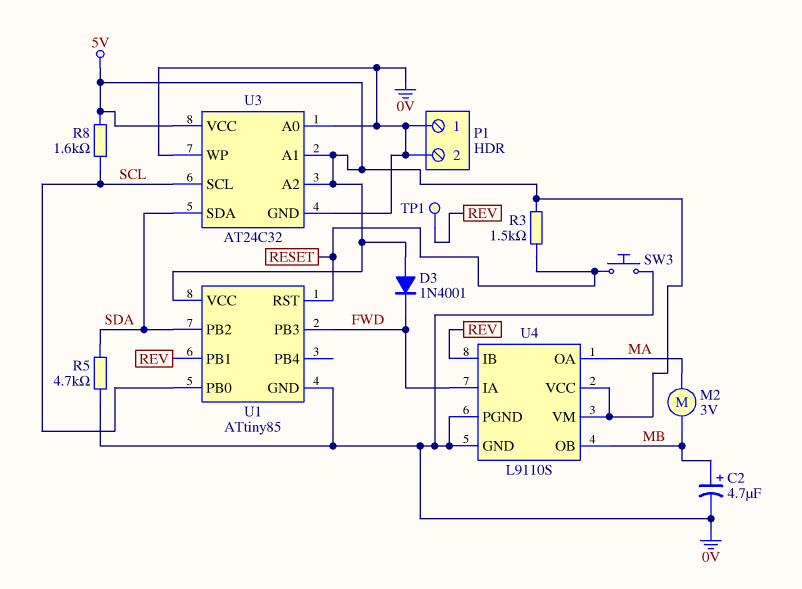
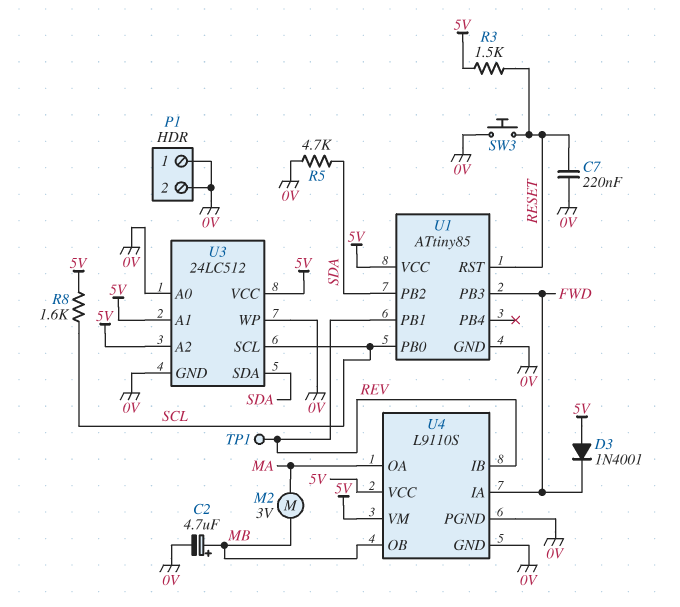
C7: none -> 220nF (0V, RESET)
U3: AT24C32 -> 24LC512

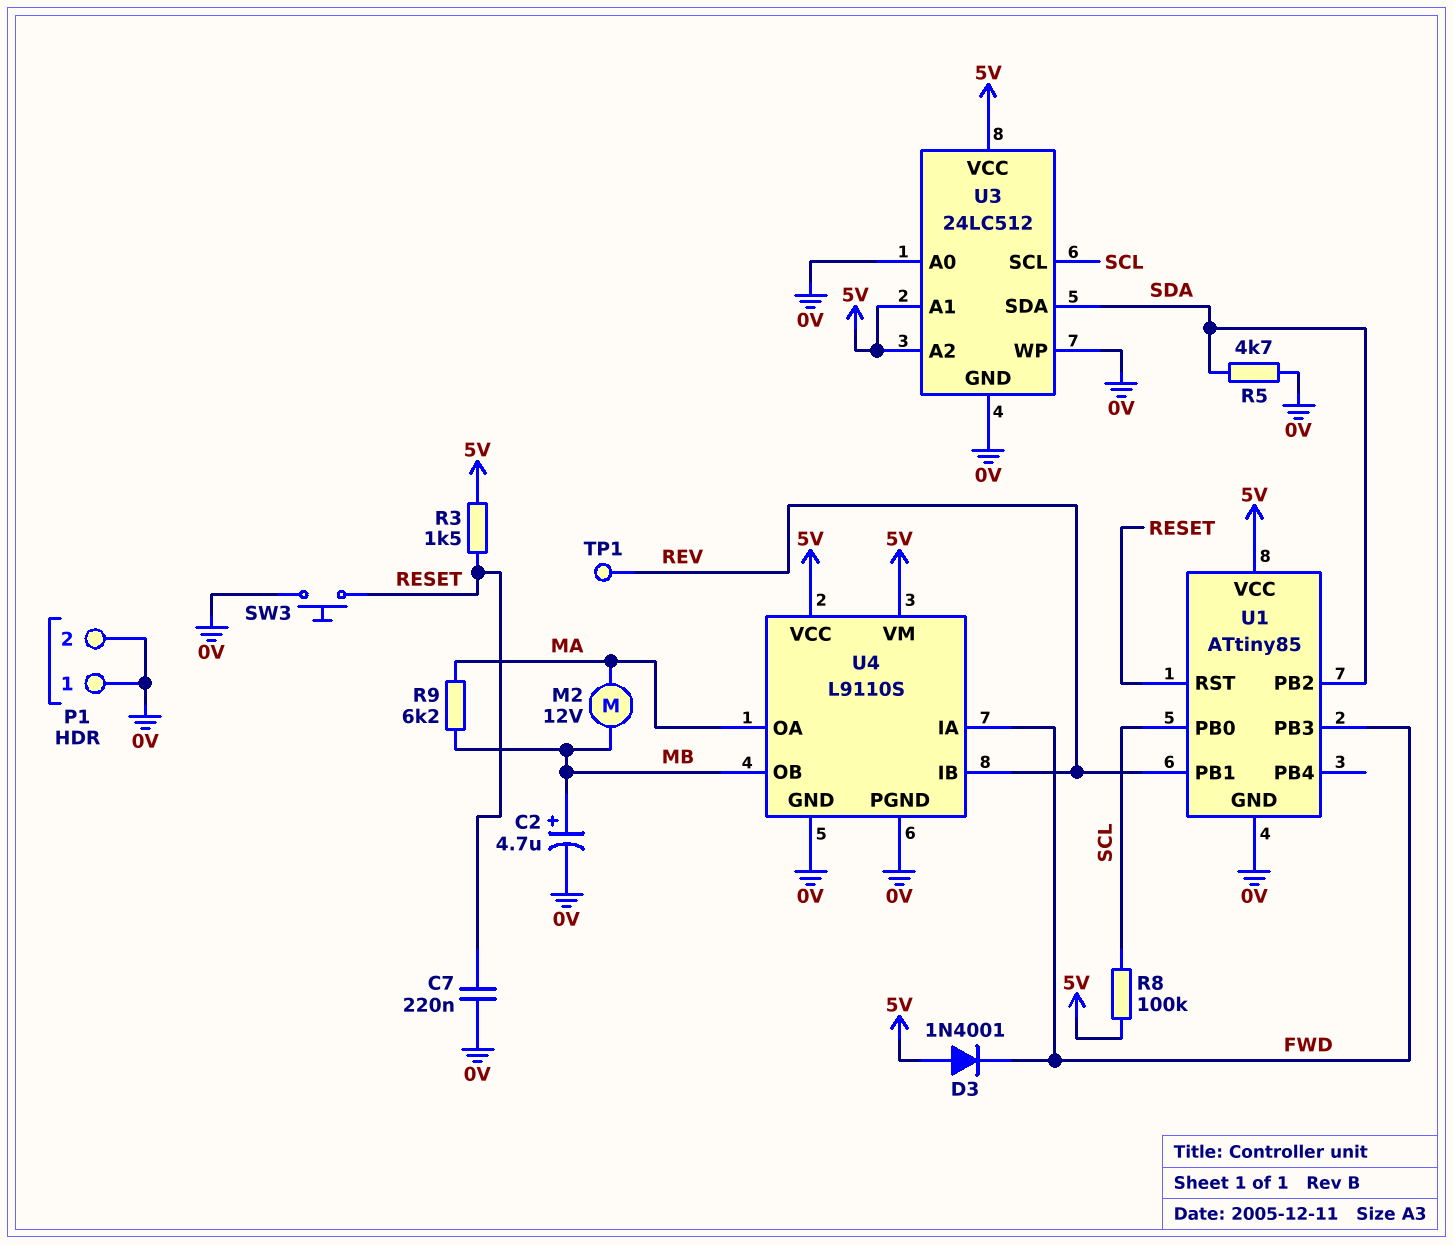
M2: motor 3V (MA, MB) -> motor 12V (MA, MB)
R8: 1.6k (5V, SCL) -> 100k (5V, SCL)
R9: none -> 6.2k (MA, MB)

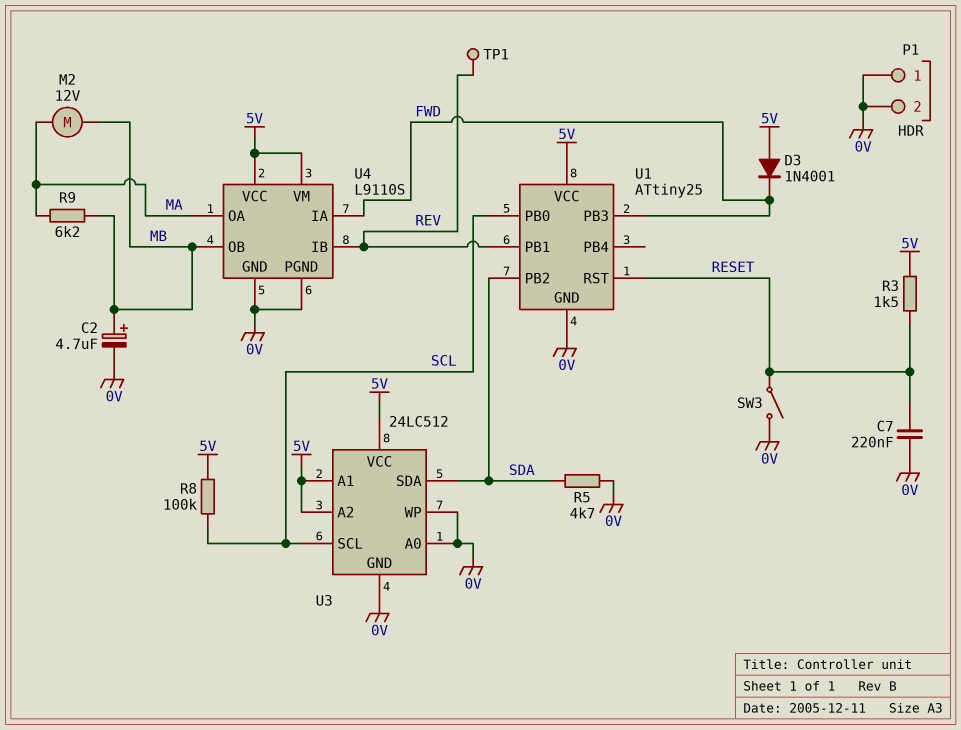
SW3: button (0V, RESET) -> switch (0V, RESET)
U1: ATtiny85 -> ATtiny25

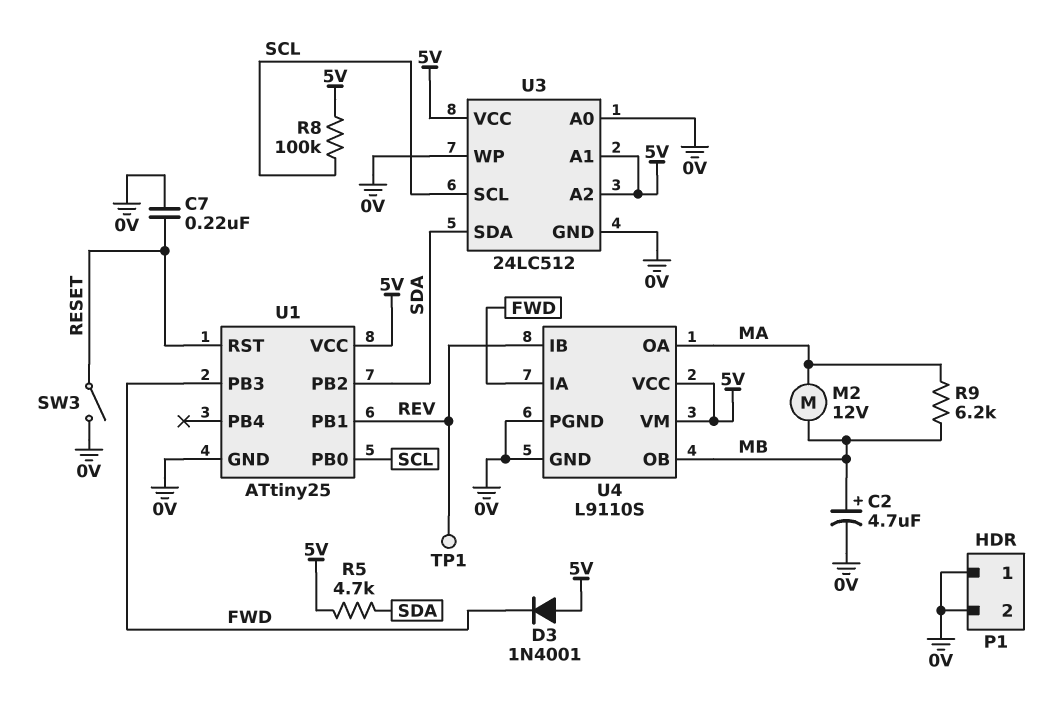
R3: 1.5k (5V, RESET) -> none
R5: 4.7k (0V, SDA) -> 4.7k (5V, SDA)

